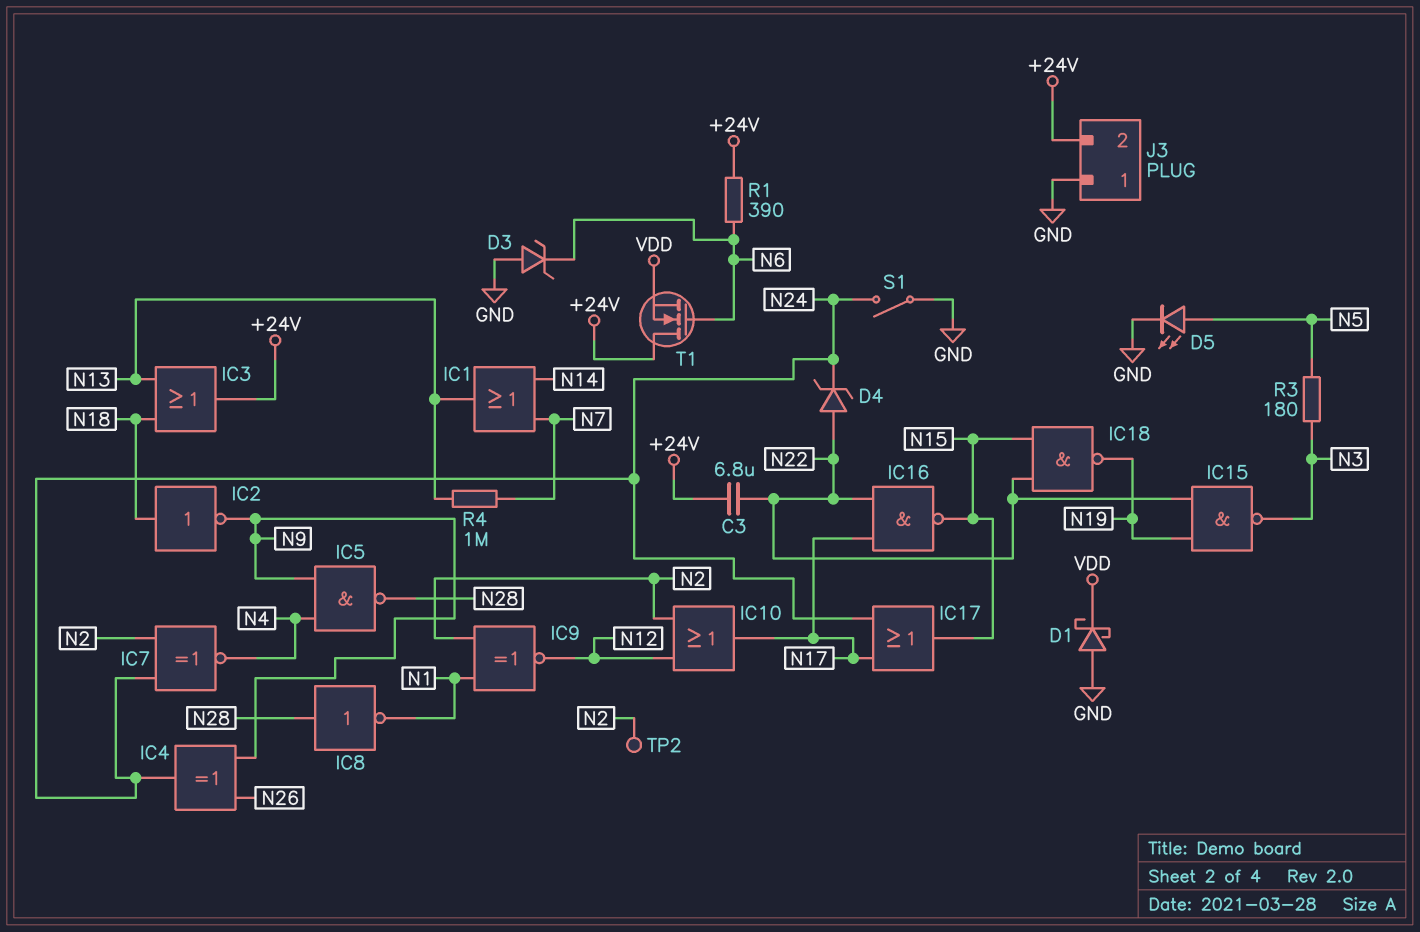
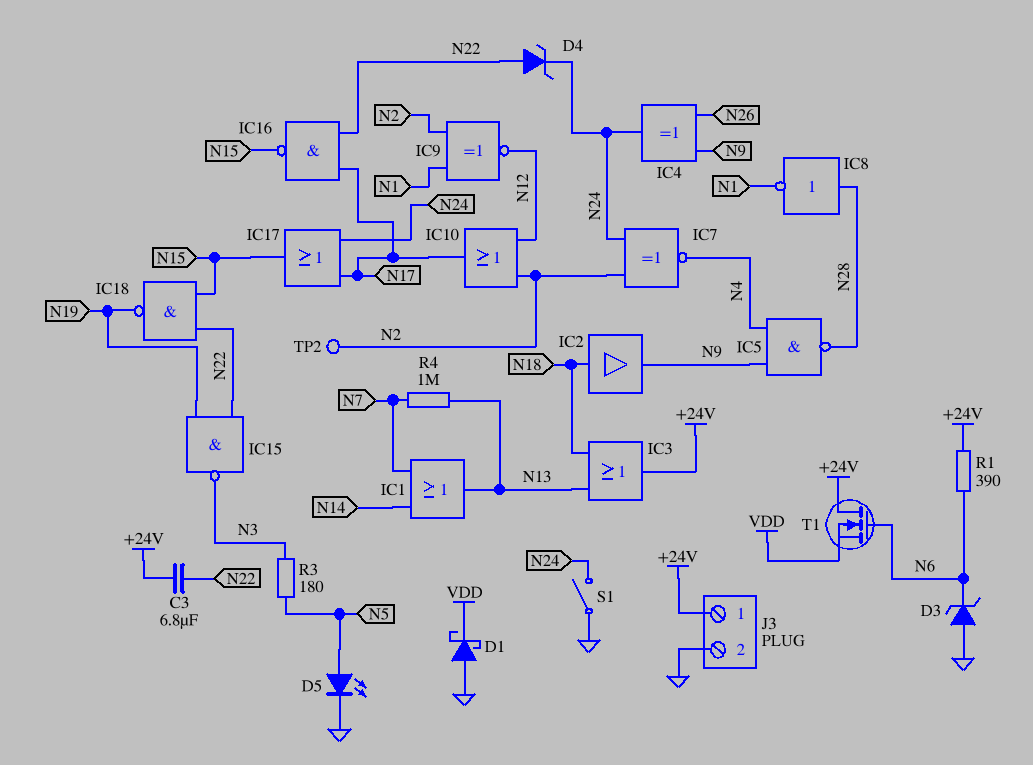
IC2: NOT (in N18, out N9) -> buffer (in N18, out N9)
J3 pin 1: GND -> +24V
J3 pin 2: +24V -> GND

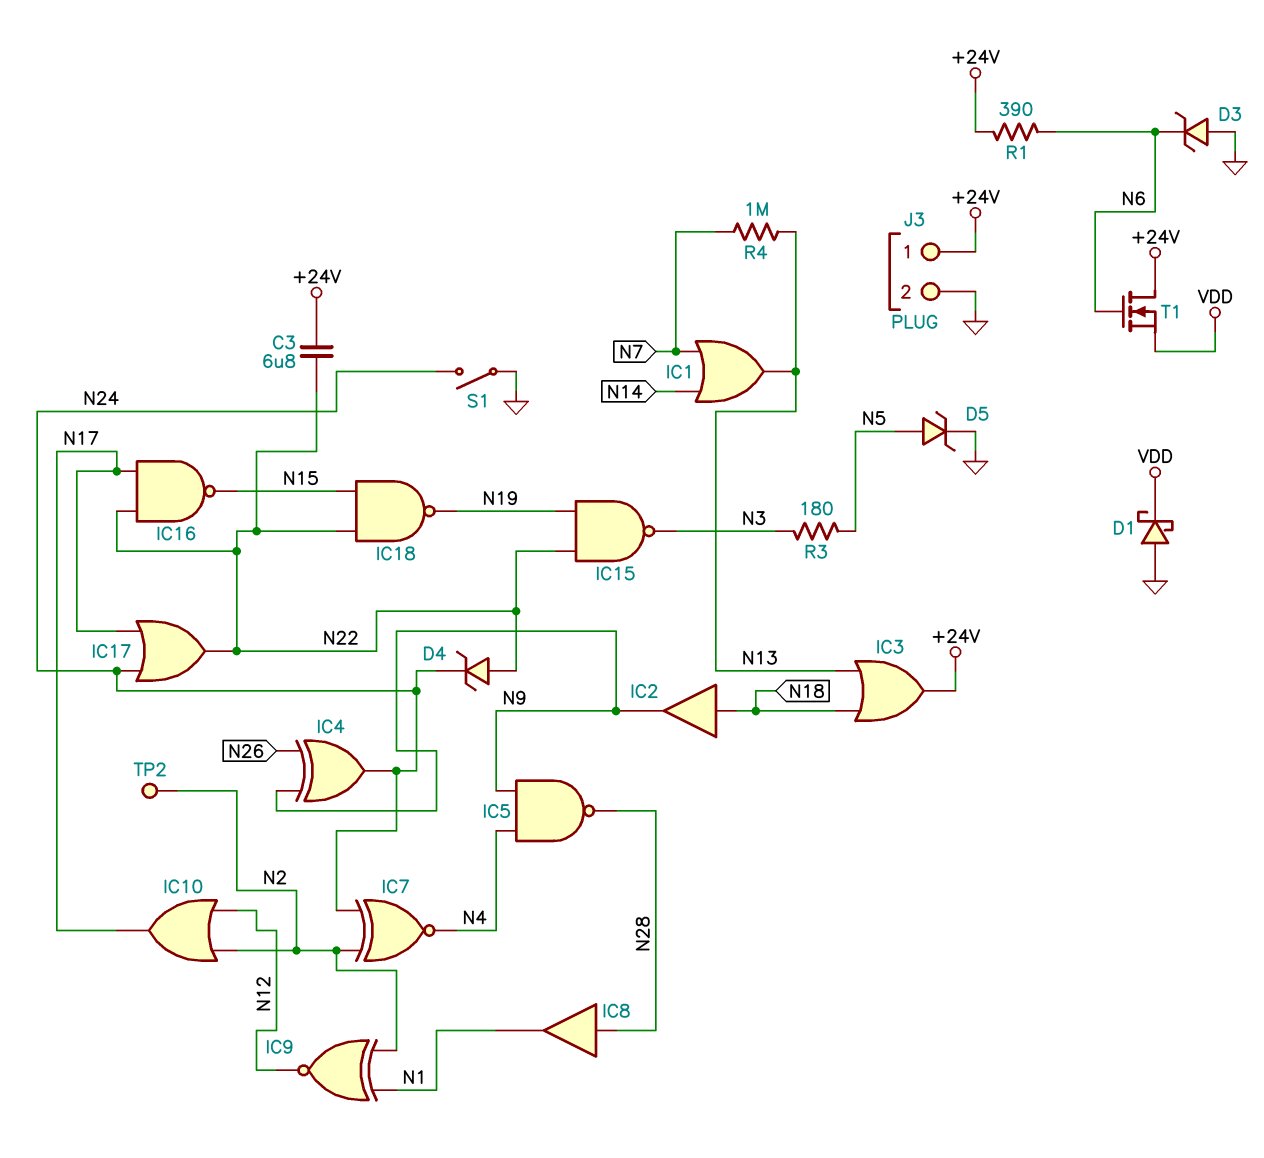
D5: LED (A N5, K GND) -> zener (A N5, K GND)
IC8: NOT (in N28, out N1) -> buffer (in N28, out N1)
IC17: OR (in N17, in N24, out N15) -> OR (in N17, in N24, out N22)

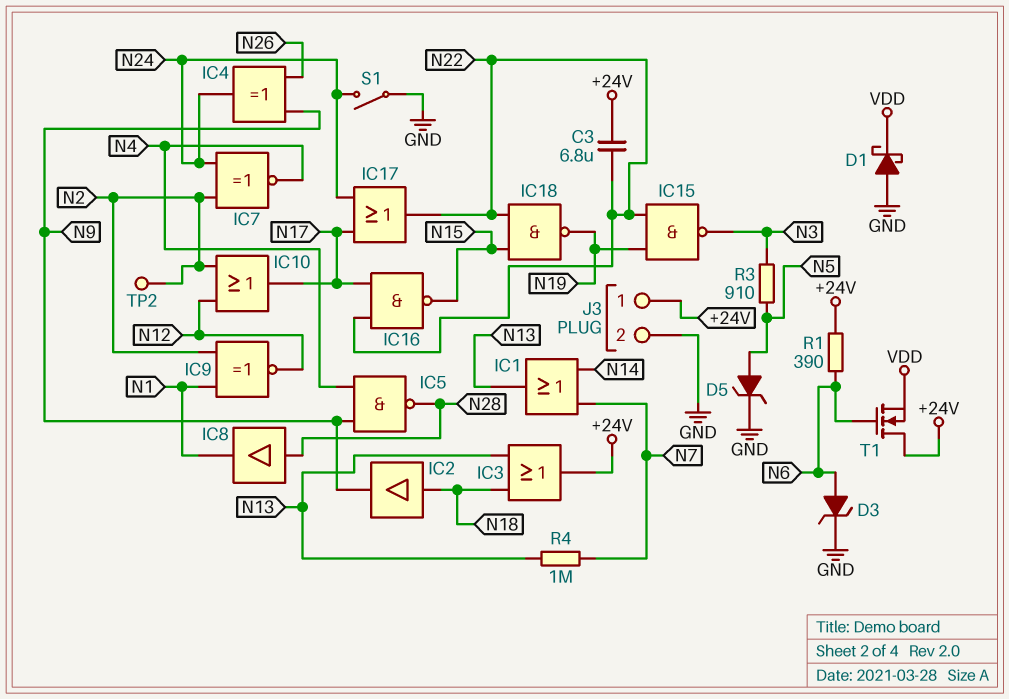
D3: zener (A GND, K N6) -> zener (A N6, K GND)
D4: zener (A N22, K N24) -> none
R3: 180 (N3, N5) -> 910 (N3, N5)

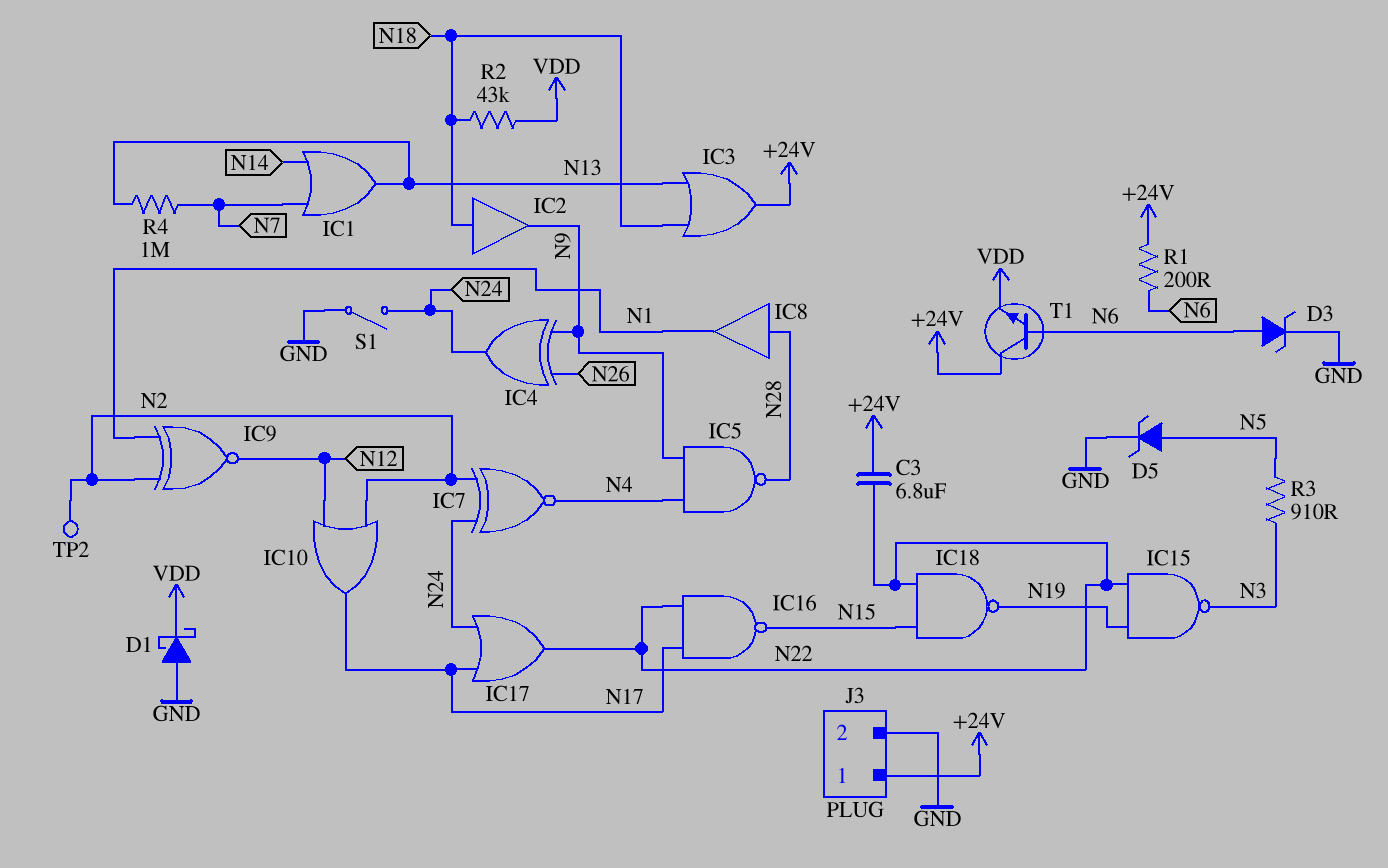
R1: 390 (+24V, N6) -> 200 (+24V, N6)
R2: none -> 43k (N18, VDD)
T1: NMOS (G N6, D +24V, S VDD) -> NPN (B N6, C +24V, E VDD)

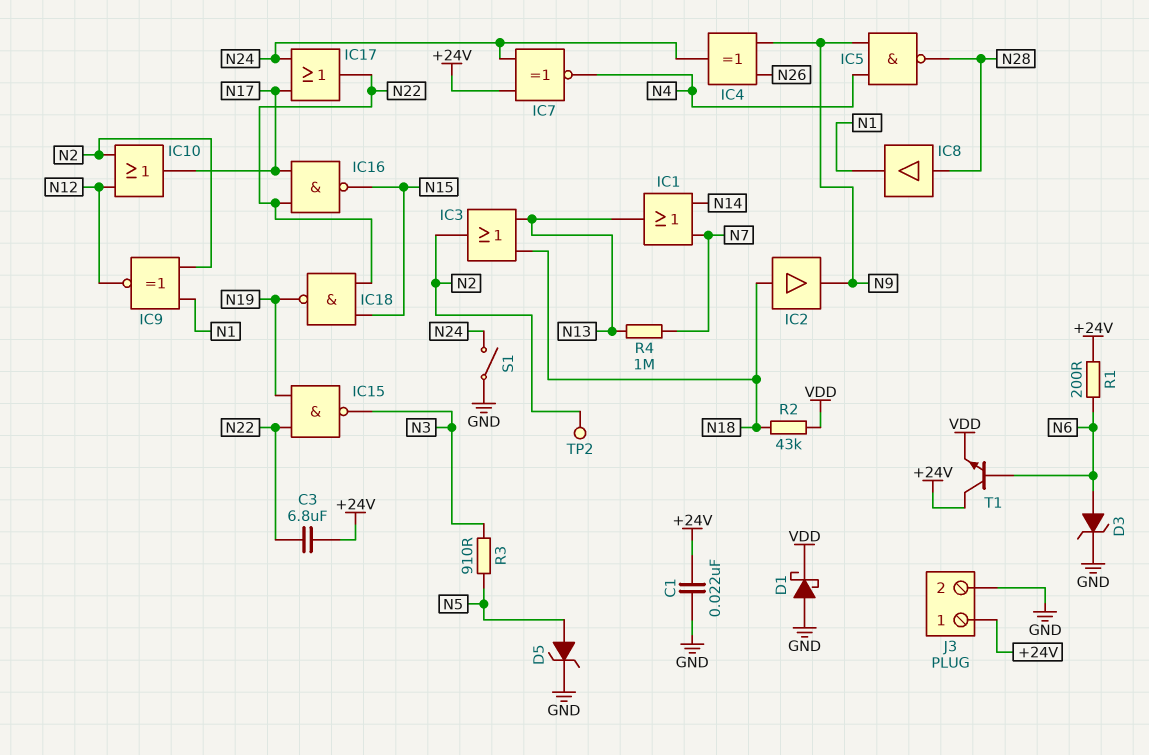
C1: none -> 22nF (+24V, GND)
IC3: OR (in N13, in N18, out +24V) -> OR (in N13, in N18, out N2)
IC7: XNOR (in N2, in N24, out N4) -> XNOR (in +24V, in N24, out N4)

